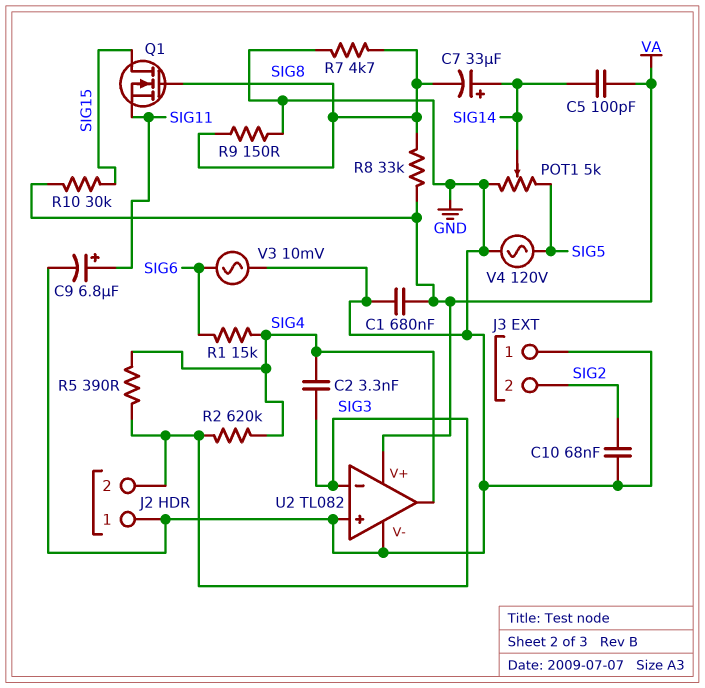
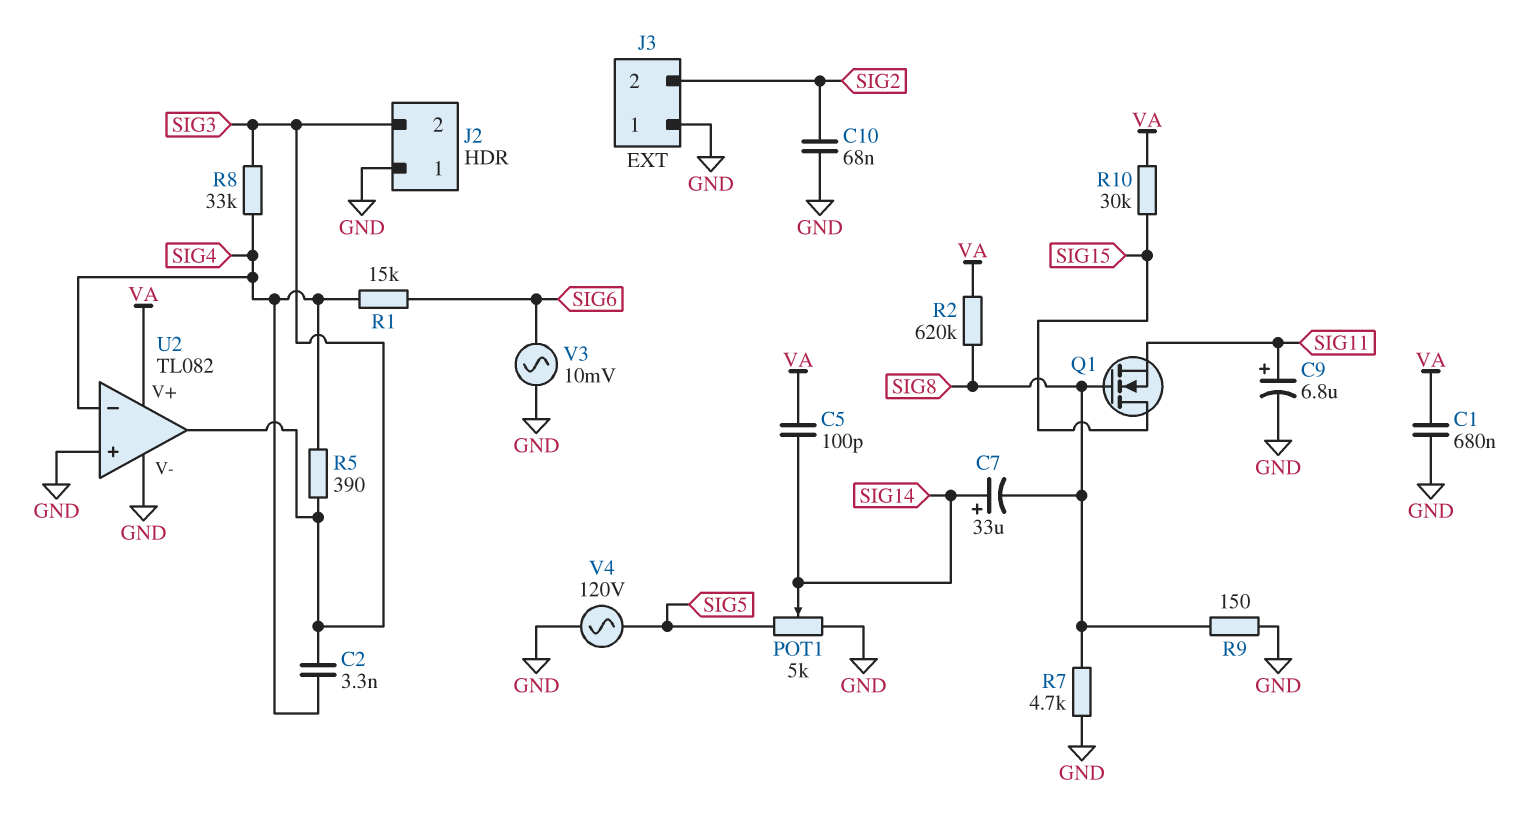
R2: 620k (SIG3, SIG4) -> 620k (SIG8, VA)
R8: 33k (SIG8, VA) -> 33k (SIG3, SIG4)
U2 pin in-: SIG3 -> SIG4
U2 pin out: SIG4 -> SIG3

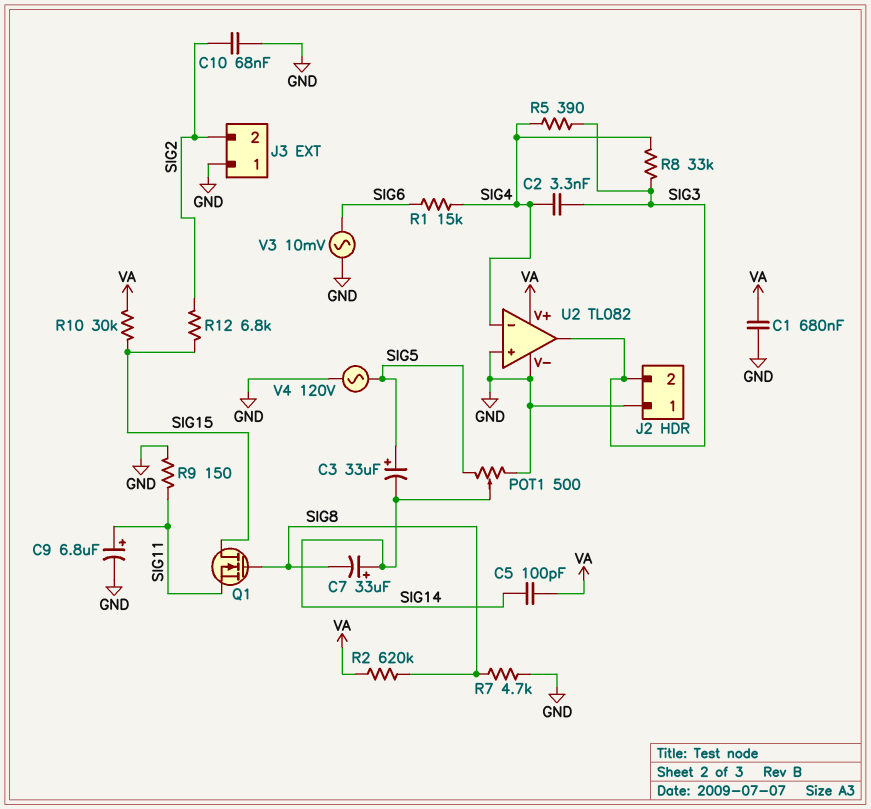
C3: none -> 33uF (plus SIG5, minus SIG14)
POT1: 5k (GND, SIG5, wiper SIG14) -> 500 (GND, SIG5, wiper SIG14)
R9: 150 (GND, SIG8) -> 150 (GND, SIG11)
R12: none -> 6.8k (SIG2, SIG15)

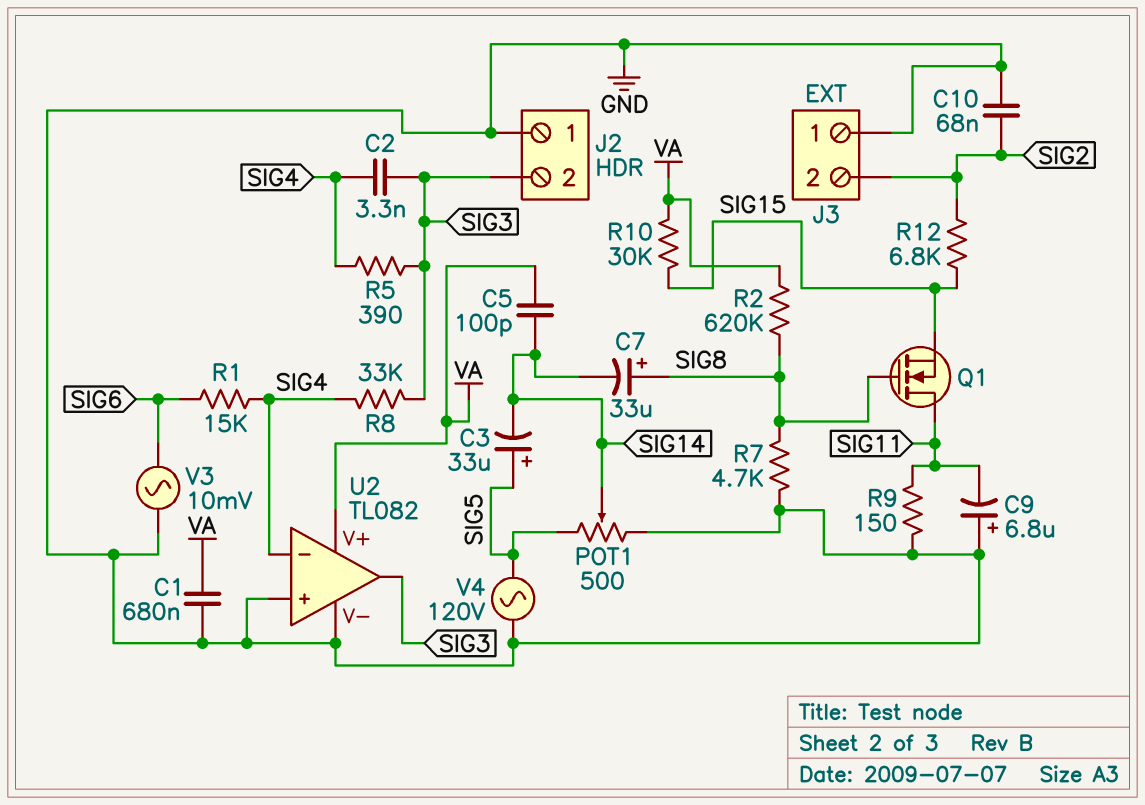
C7: 33uF (plus SIG14, minus SIG8) -> 33uF (plus SIG8, minus SIG14)
C9: 6.8uF (plus SIG11, minus GND) -> 6.8uF (plus GND, minus SIG11)
Q1: NMOS (G SIG8, D SIG15, S SIG11) -> NMOS (G SIG8, D SIG11, S SIG15)

